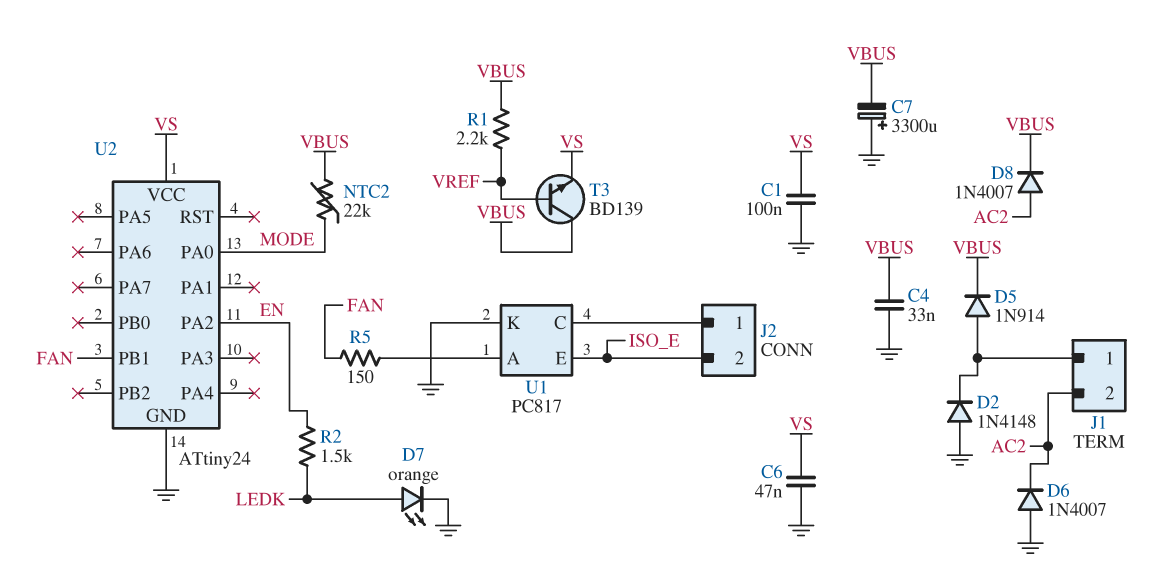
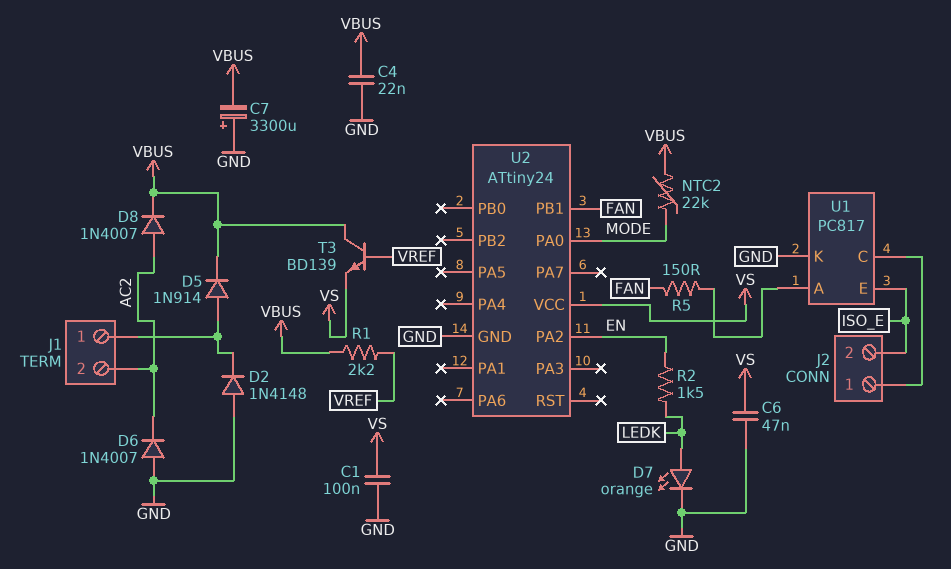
C4: 33nF (GND, VBUS) -> 22nF (GND, VBUS)

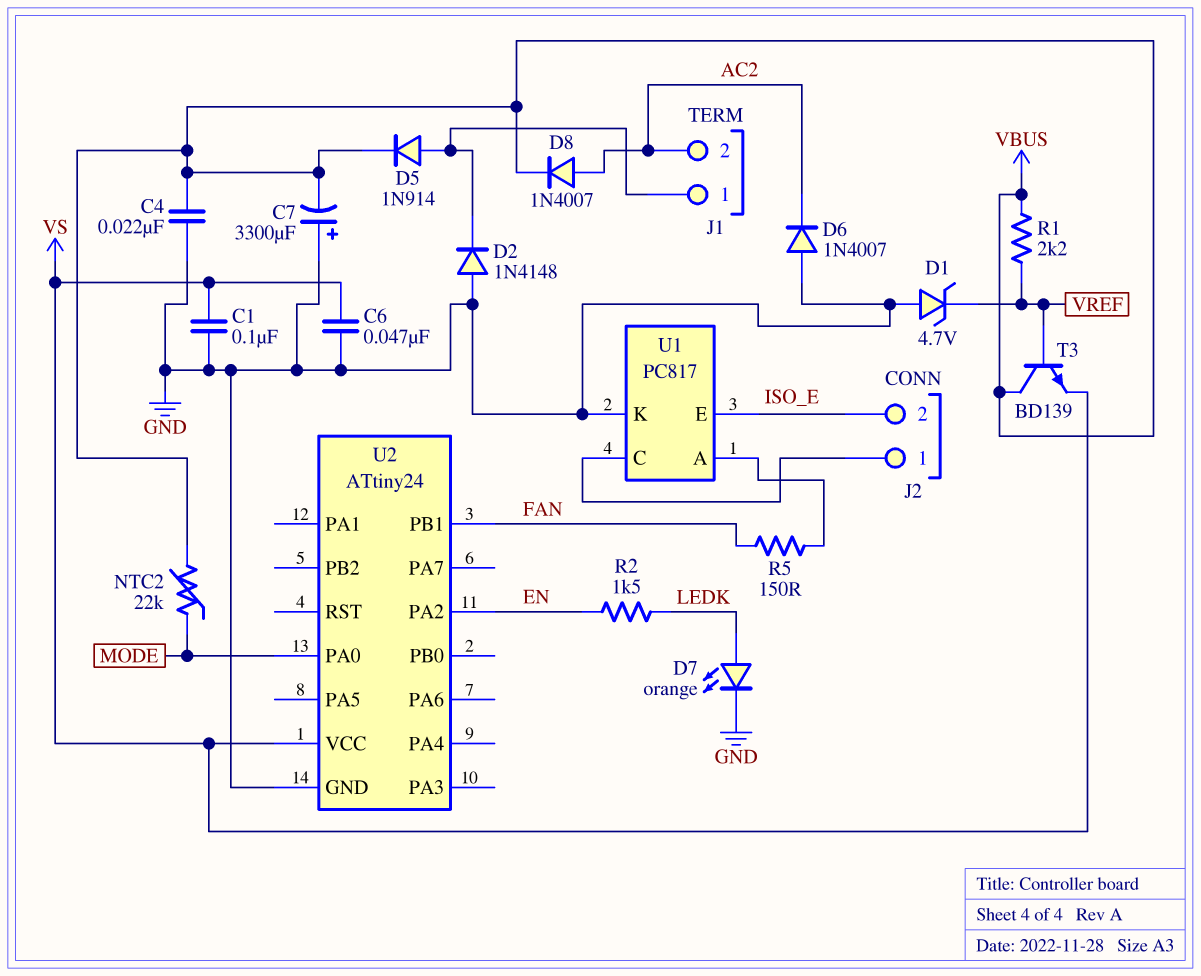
D1: none -> zener 4.7V (A GND, K VREF)

